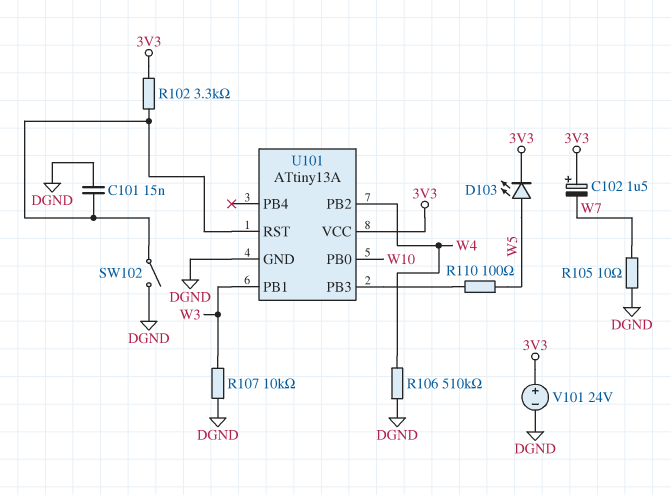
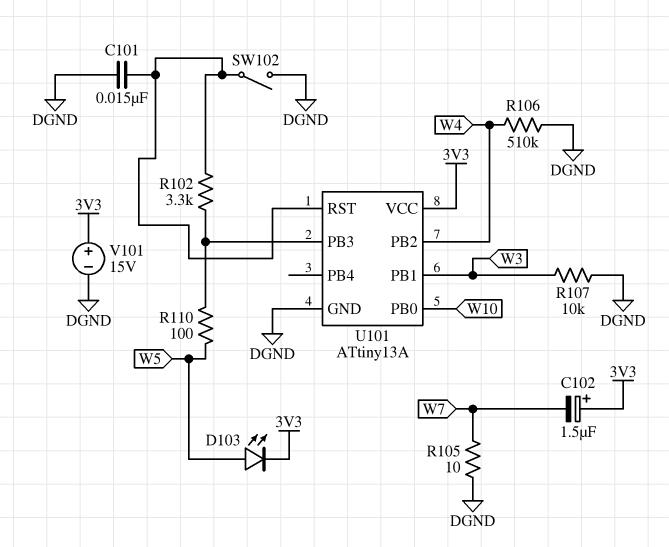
R102: 3.3k (3V3, U101/RST) -> 3.3k (U101/PB3, U101/RST)
V101: 24V (plus 3V3, minus DGND) -> 15V (plus 3V3, minus DGND)

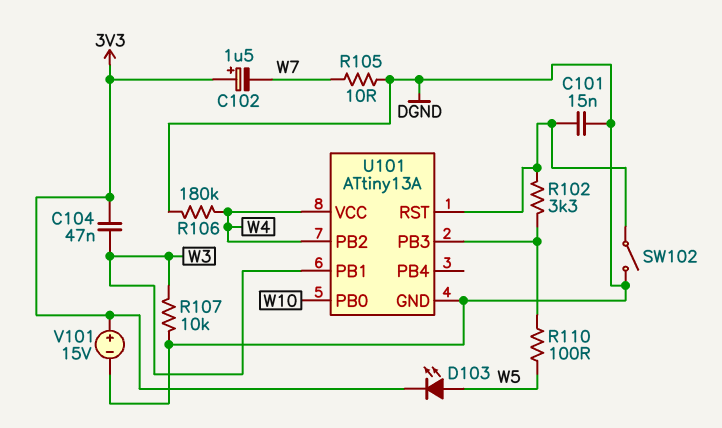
C104: none -> 47nF (3V3, W3)
R106: 510k (DGND, W4) -> 180k (DGND, W4)
U101 pin VCC: 3V3 -> W4

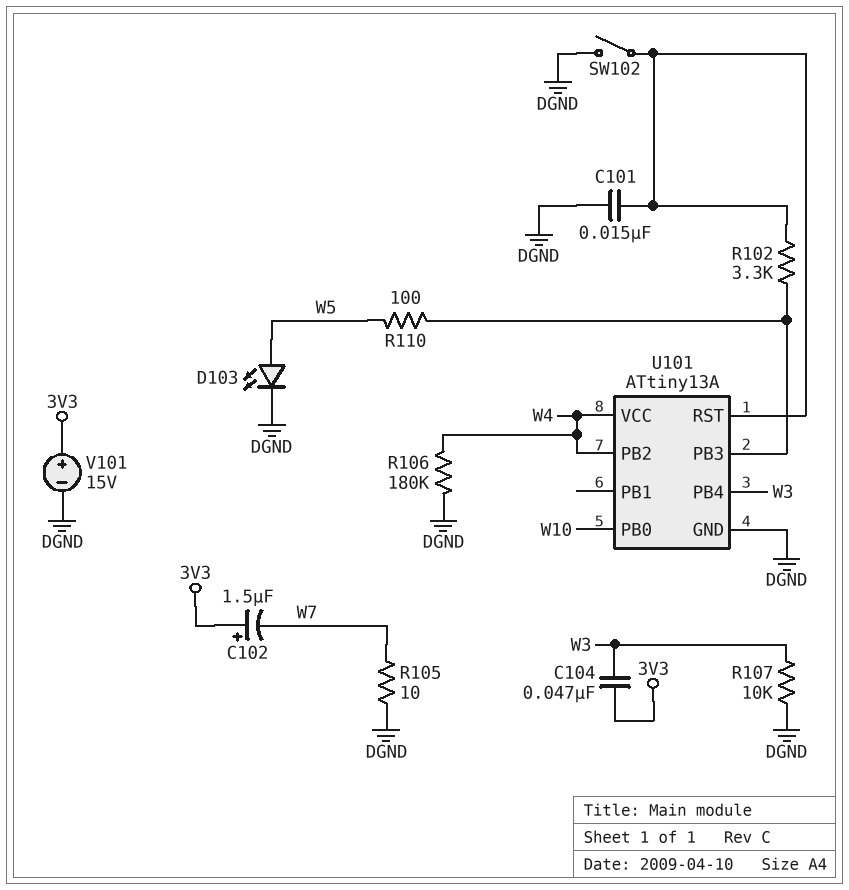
D103: LED (A W5, K 3V3) -> LED (A W5, K DGND)
U101 pin PB1: W3 -> none
U101 pin PB4: none -> W3

